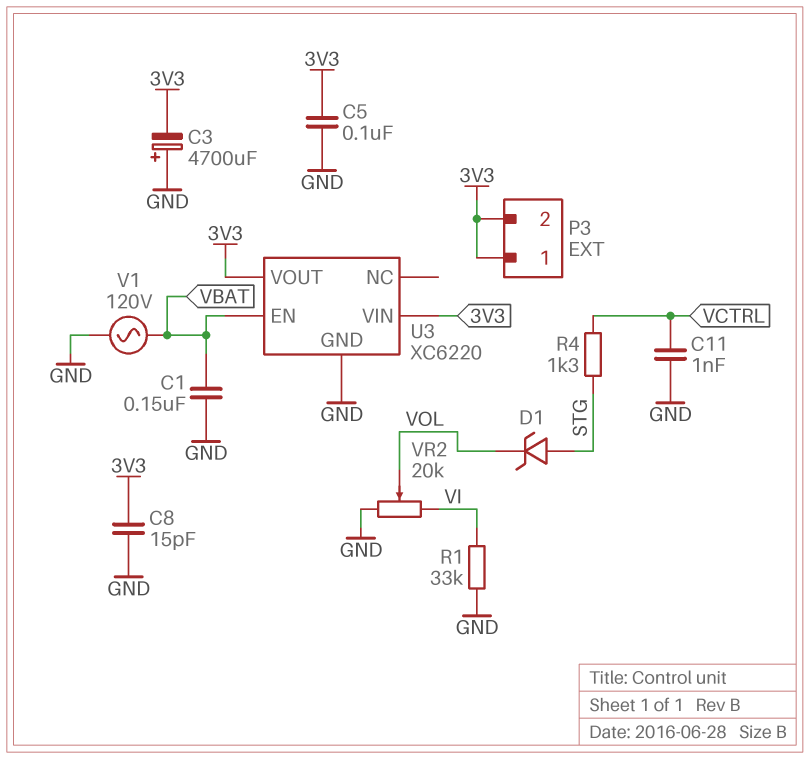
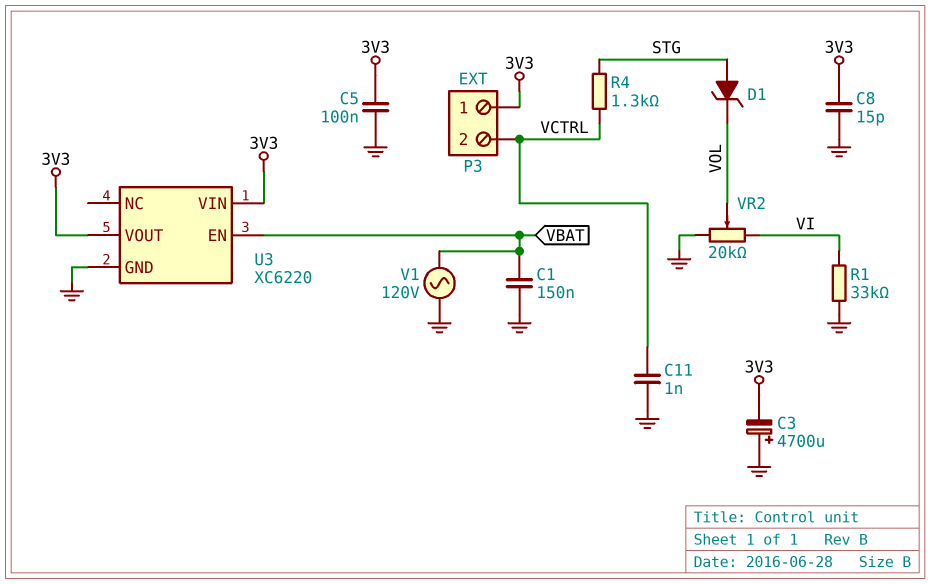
P3 pin 2: 3V3 -> VCTRL

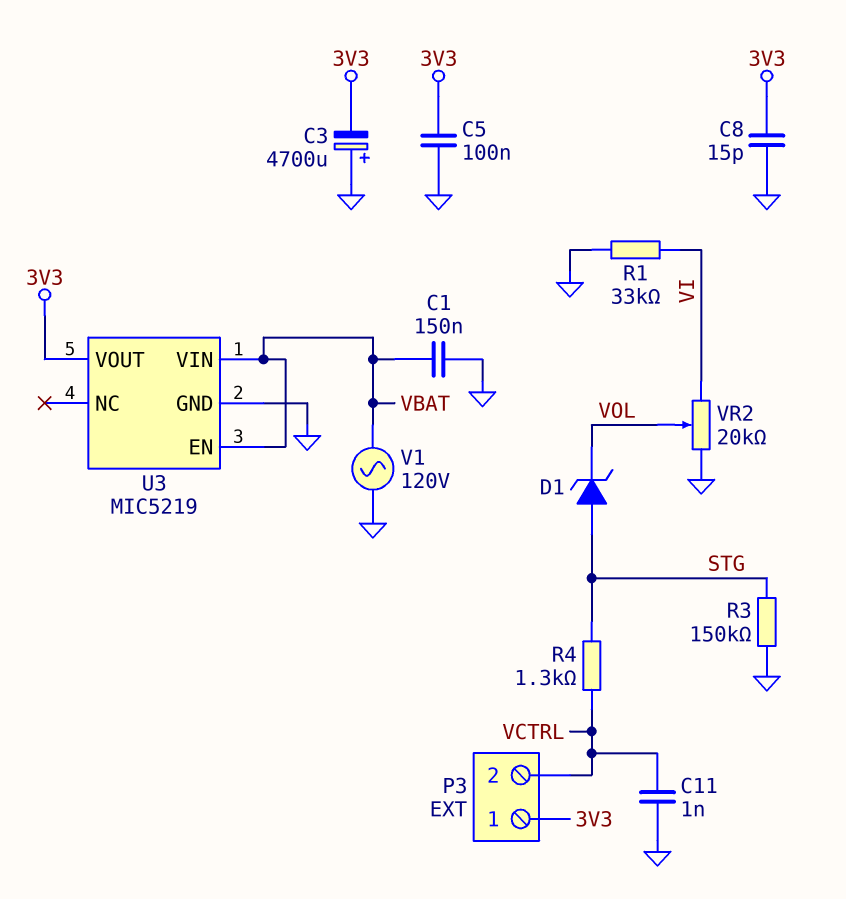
R3: none -> 150k (GND, STG)
U3: XC6220 -> MIC5219
U3 pin VIN: 3V3 -> VBAT

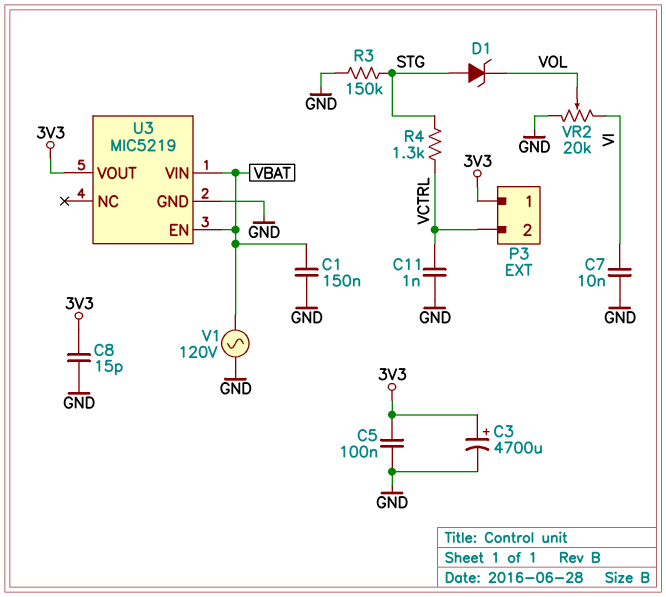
C3: 4700uF (plus GND, minus 3V3) -> 4700uF (plus 3V3, minus GND)
C7: none -> 10nF (GND, VI)
R1: 33k (GND, VI) -> none

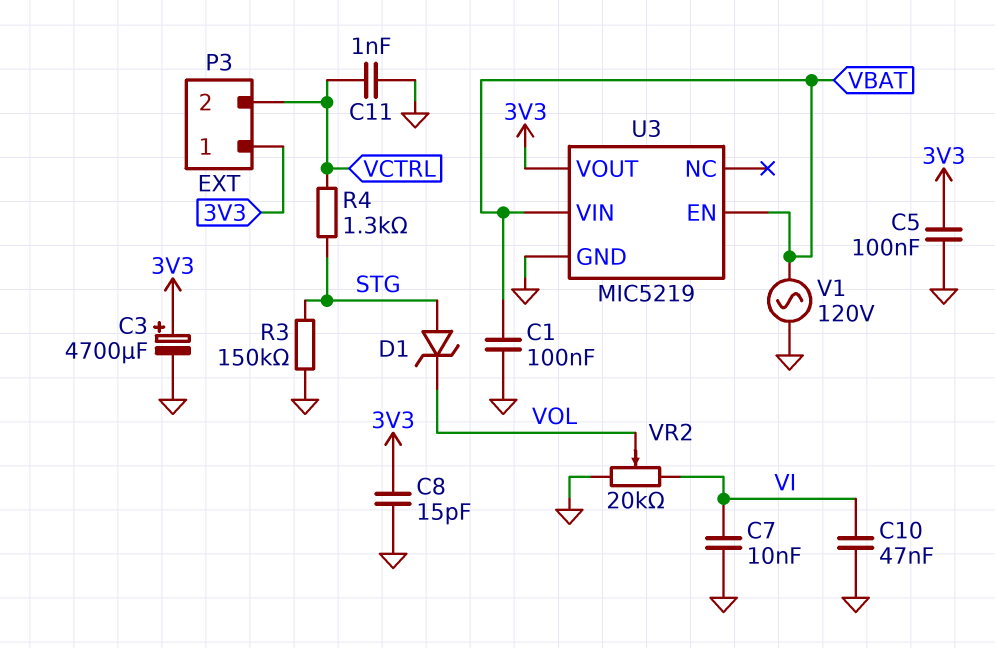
C1: 150nF (GND, VBAT) -> 100nF (GND, VBAT)
C10: none -> 47nF (GND, VI)

